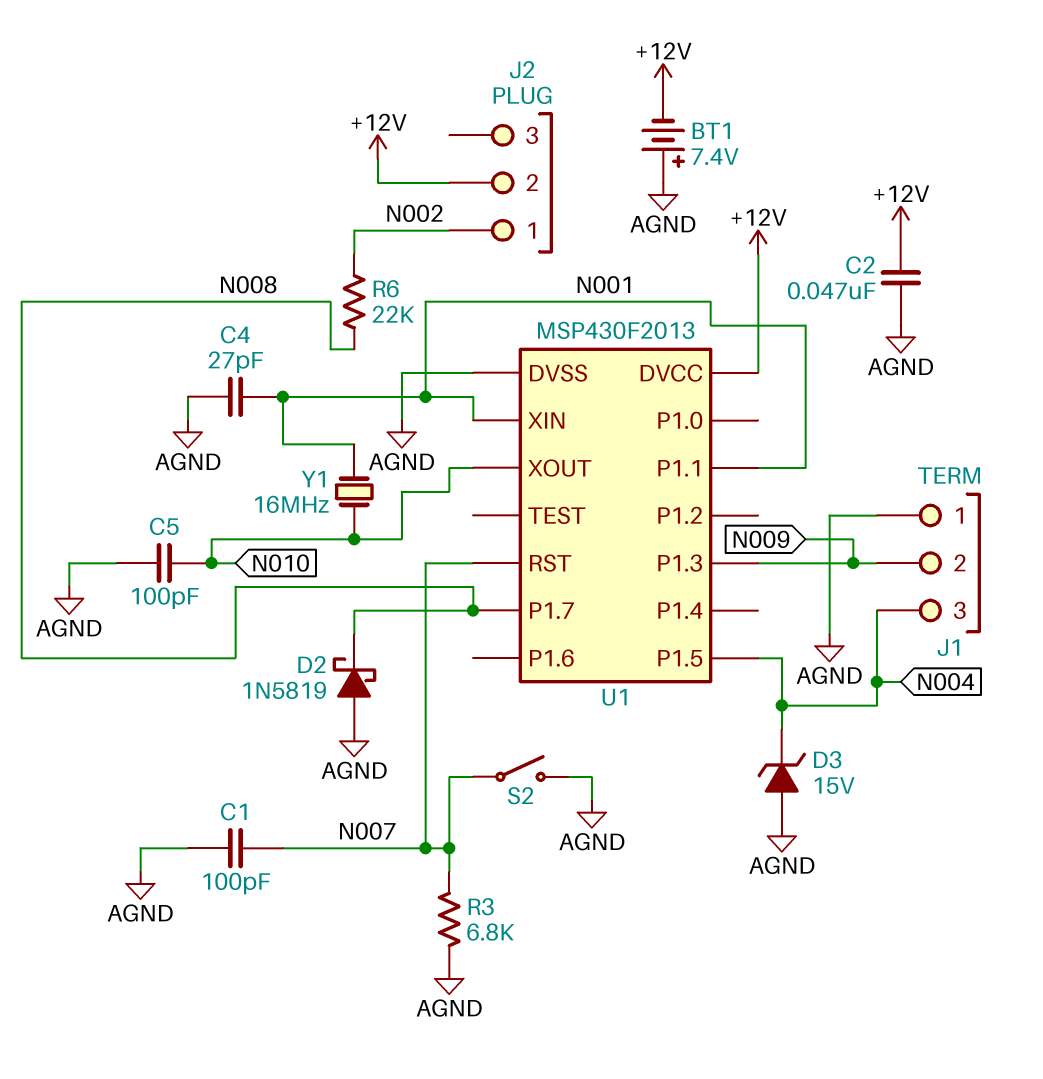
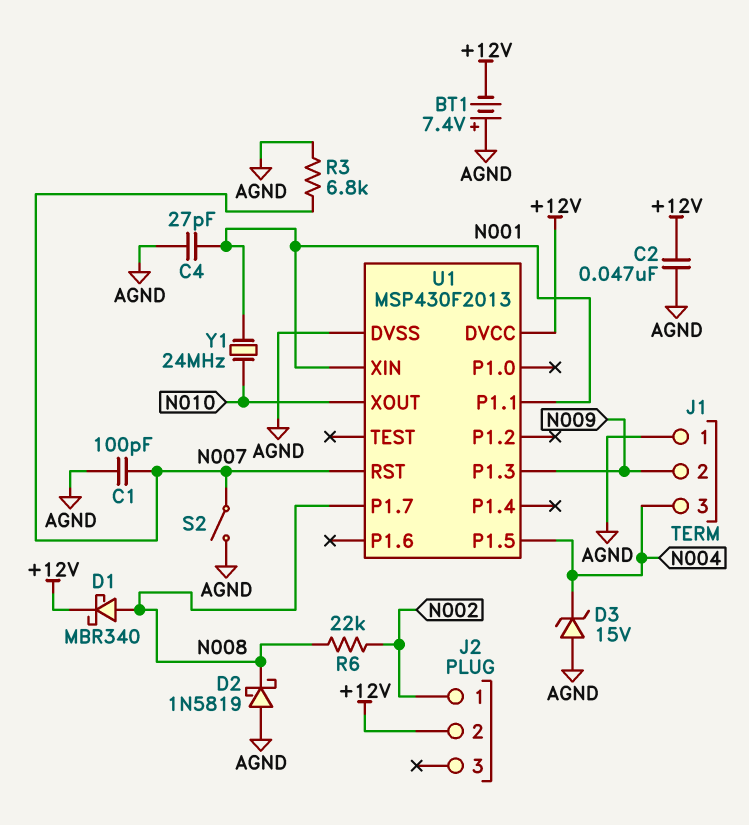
C5: 100pF (AGND, N010) -> none
D1: none -> schottky MBR340 (A N008, K +12V)
Y1: 16MHz (N001, N010) -> 24MHz (N001, N010)

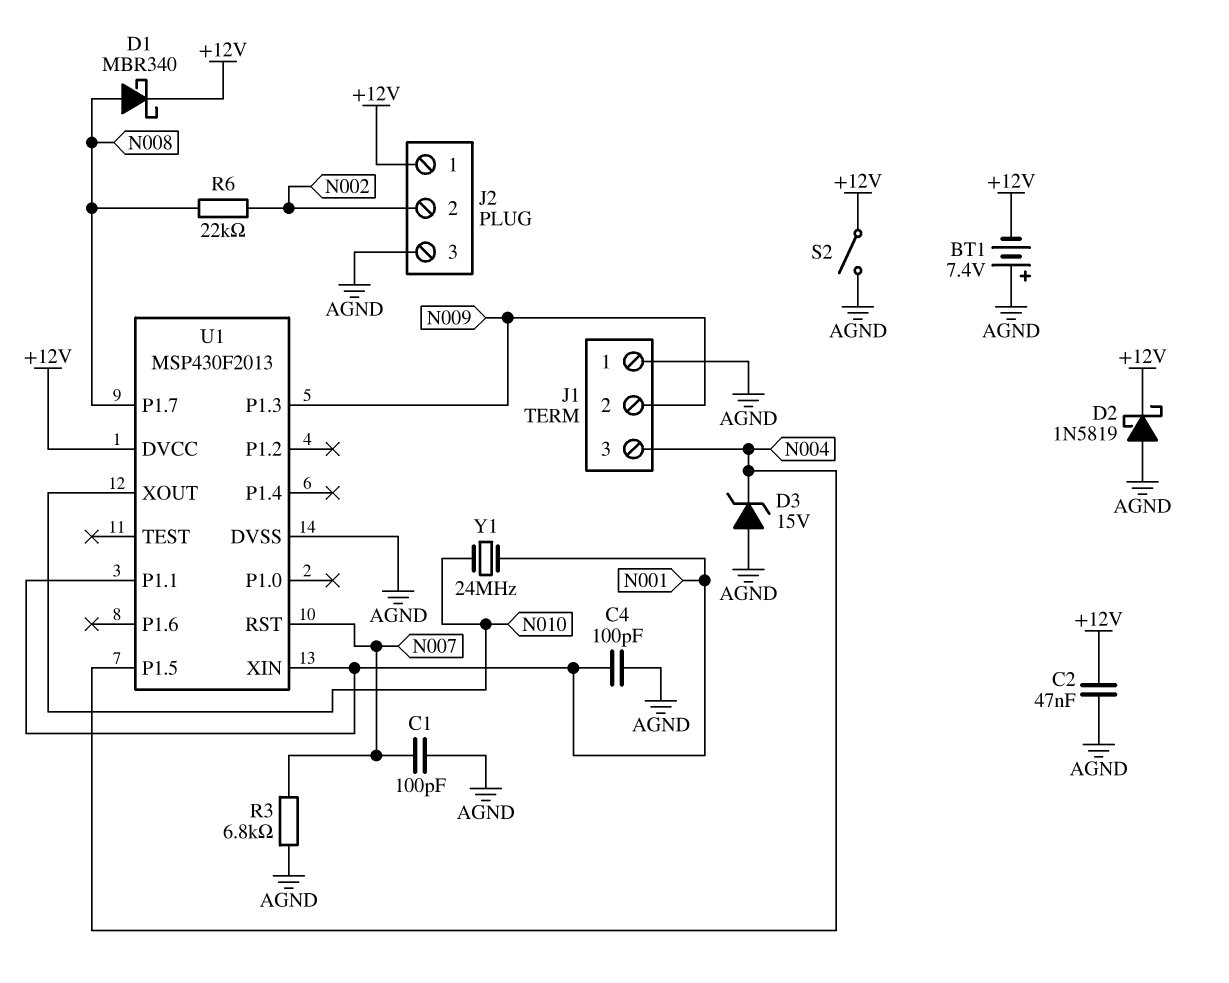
C4: 27pF (AGND, N001) -> 100pF (AGND, N001)
D2: schottky 1N5819 (A AGND, K N008) -> schottky 1N5819 (A AGND, K +12V)
J2 pin 1: N002 -> +12V
J2 pin 2: +12V -> N002
J2 pin 3: none -> AGND
S2: switch (AGND, N007) -> switch (+12V, AGND)

